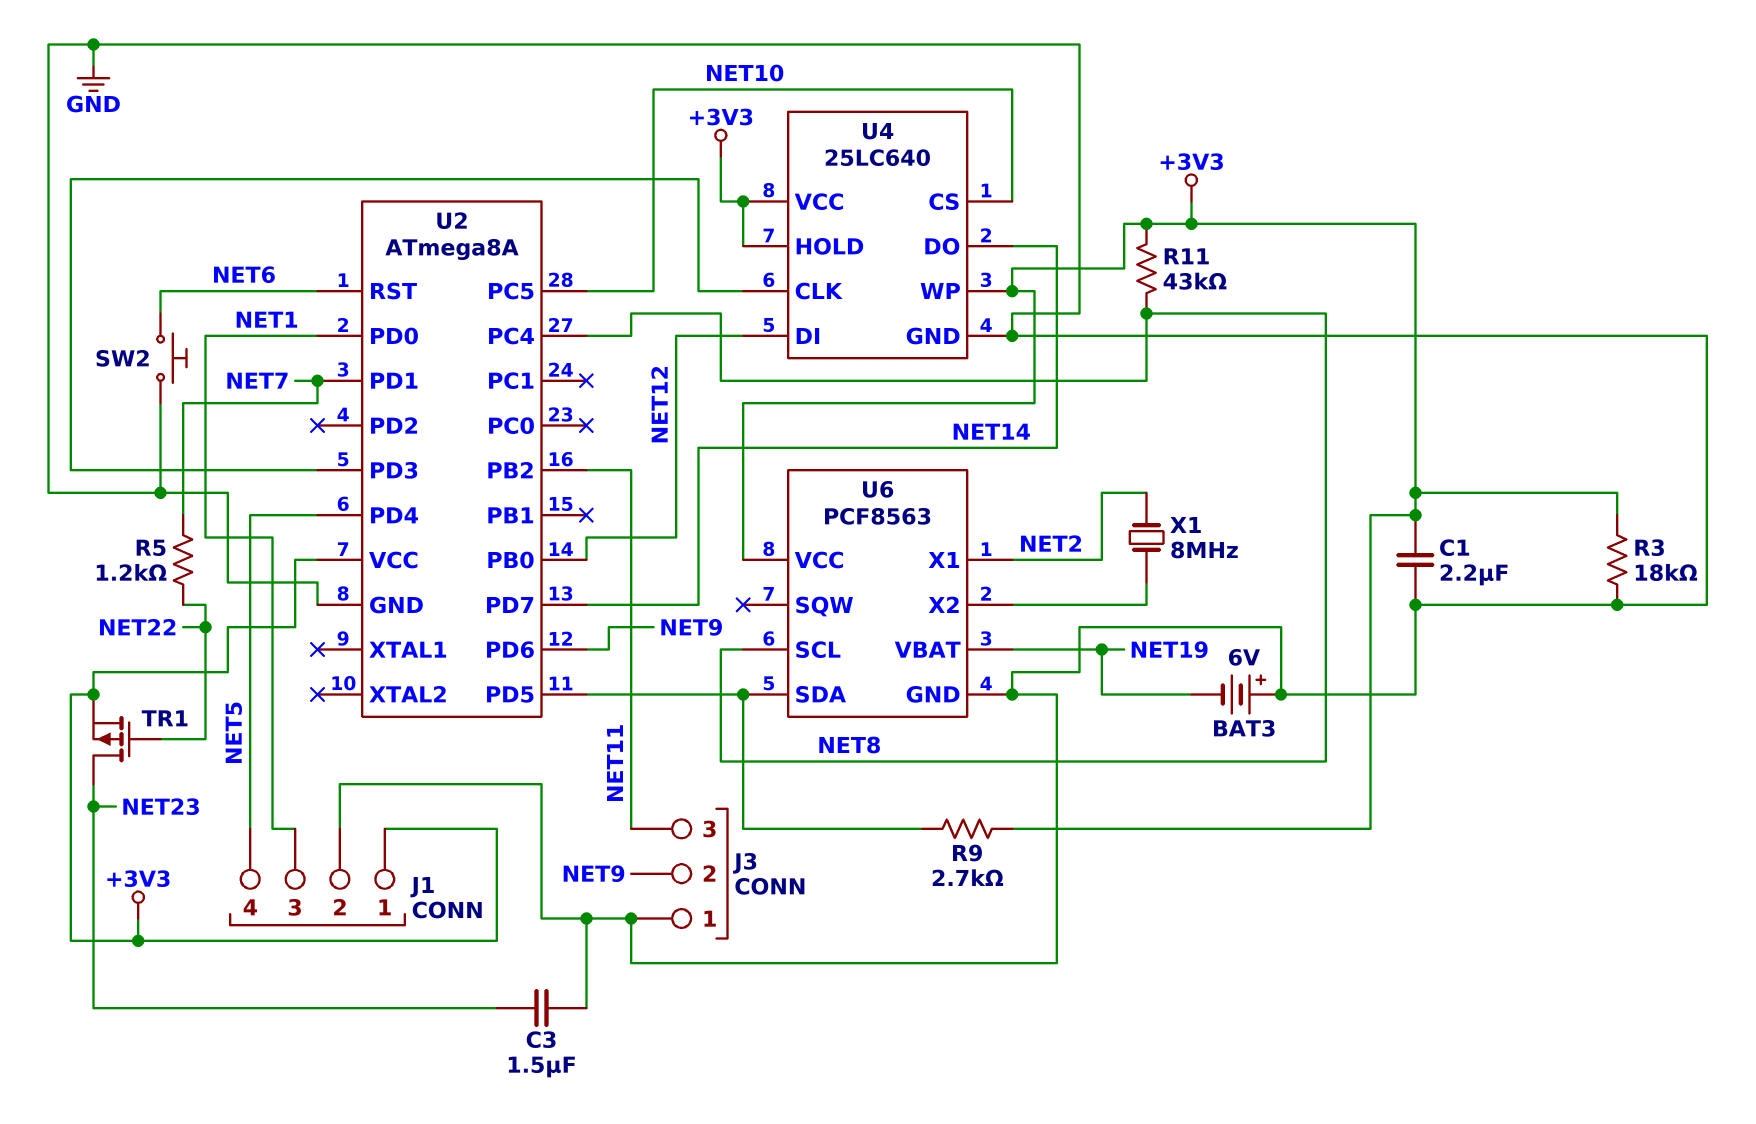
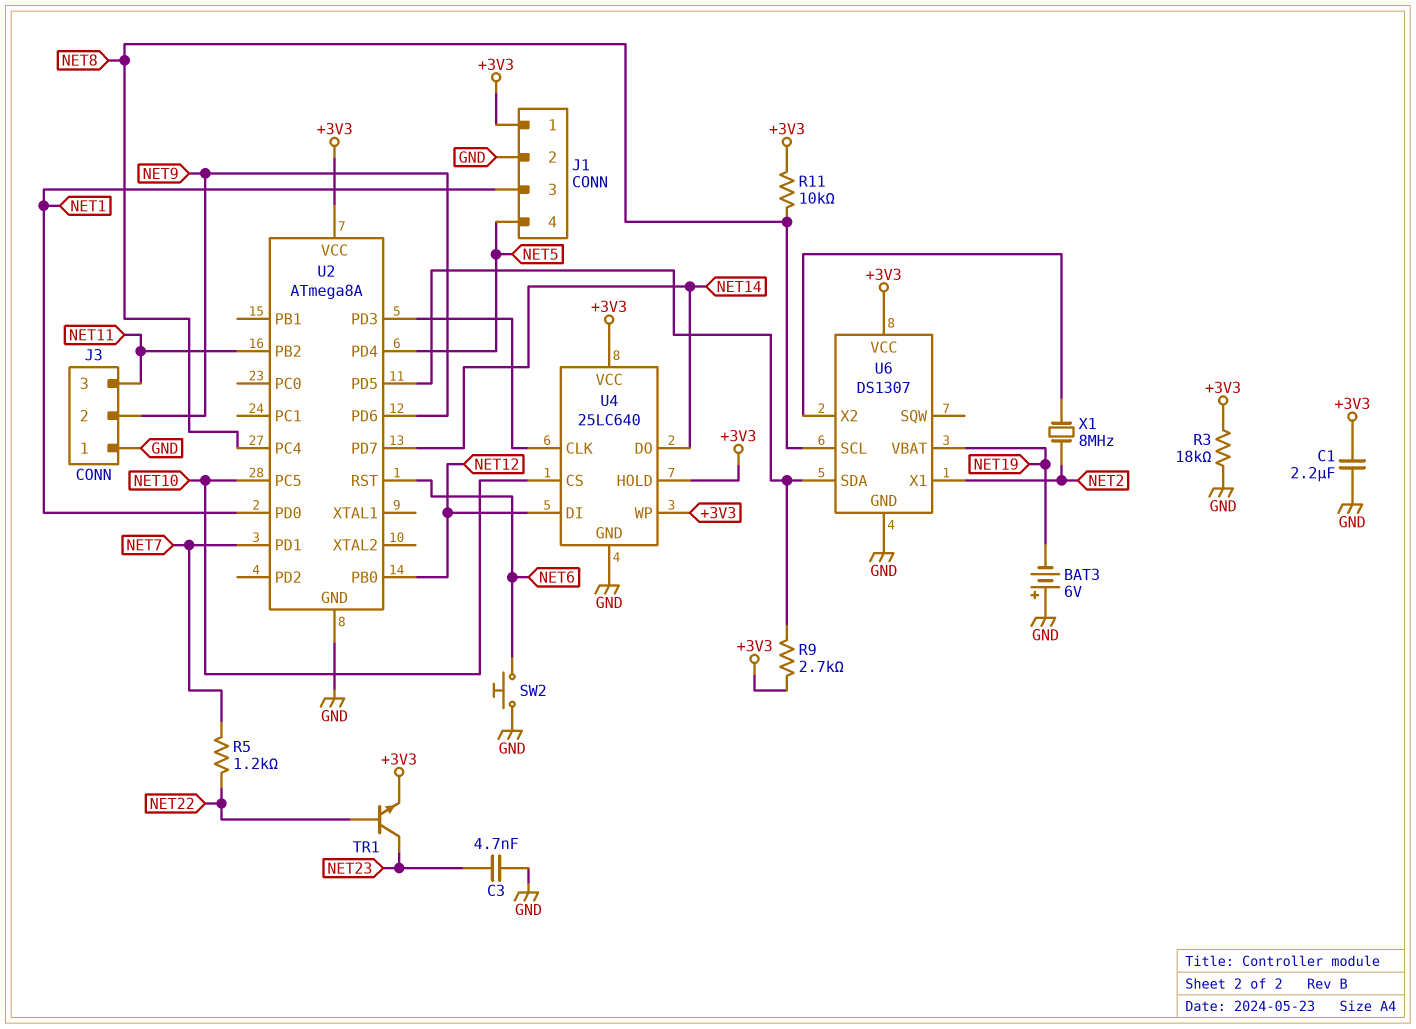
C3: 1.5uF (GND, NET23) -> 4.7nF (GND, NET23)
R11: 43k (+3V3, NET8) -> 10k (+3V3, NET8)
TR1: PMOS (G NET22, D NET23, S +3V3) -> NPN (B NET22, C NET23, E +3V3)
U6: PCF8563 -> DS1307

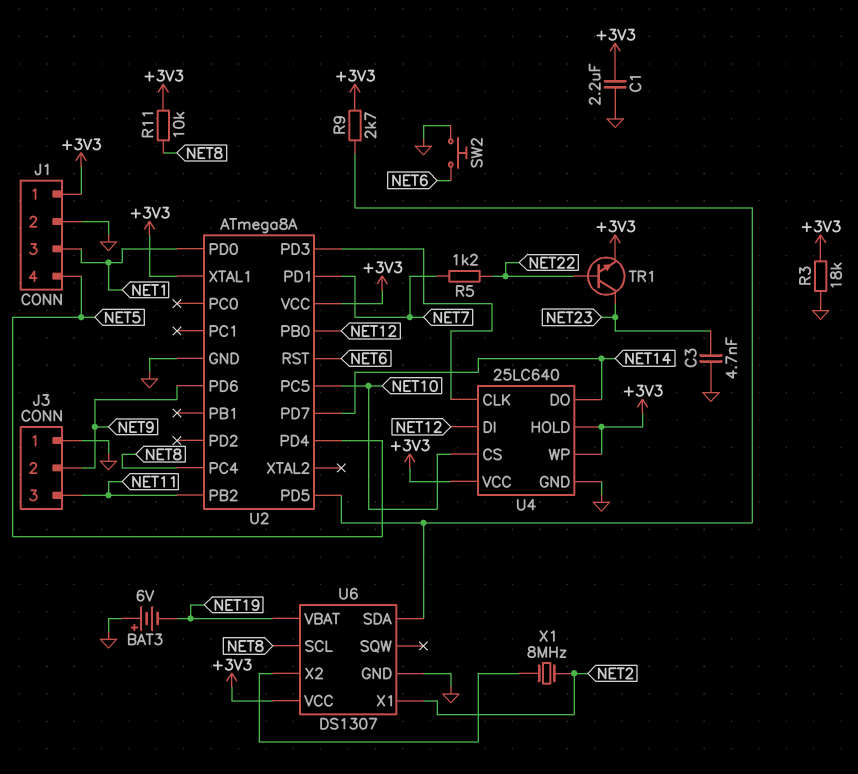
U2 pin XTAL1: none -> +3V3

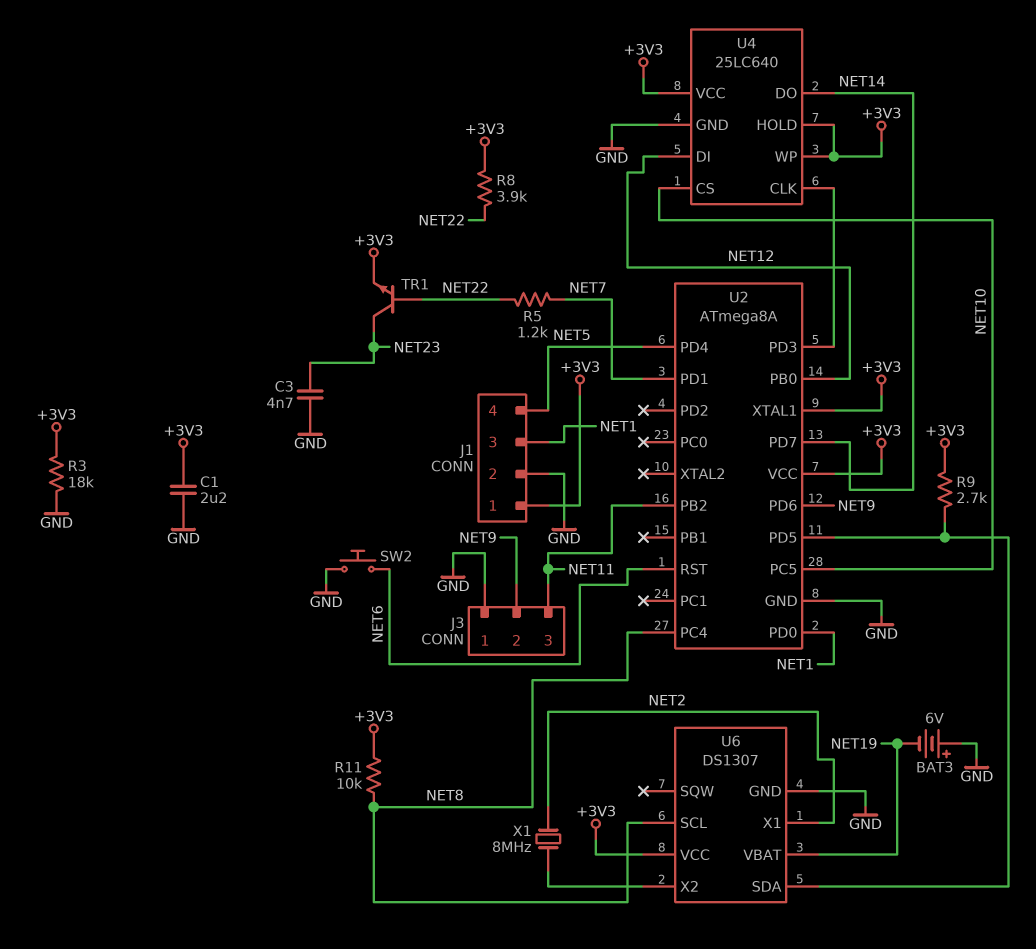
R8: none -> 3.9k (+3V3, NET22)

